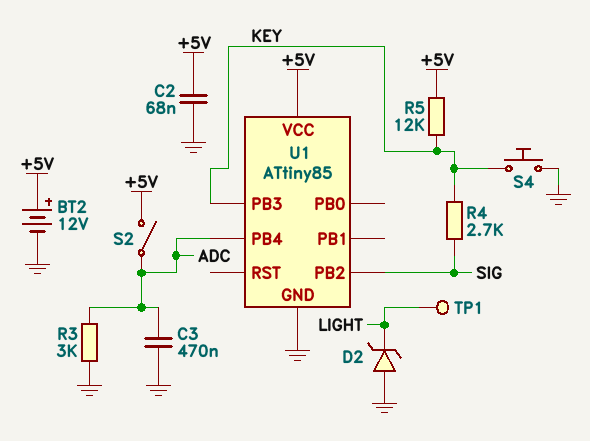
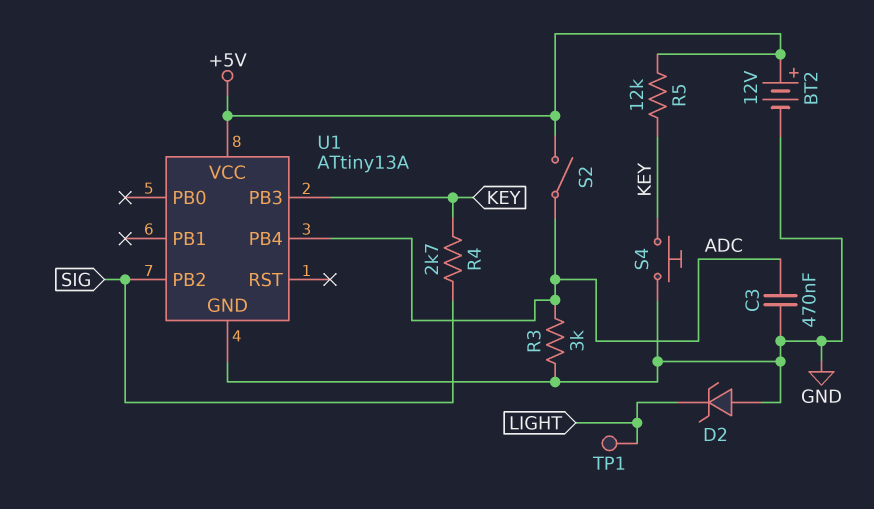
C2: 68nF (+5V, GND) -> none
U1: ATtiny85 -> ATtiny13A

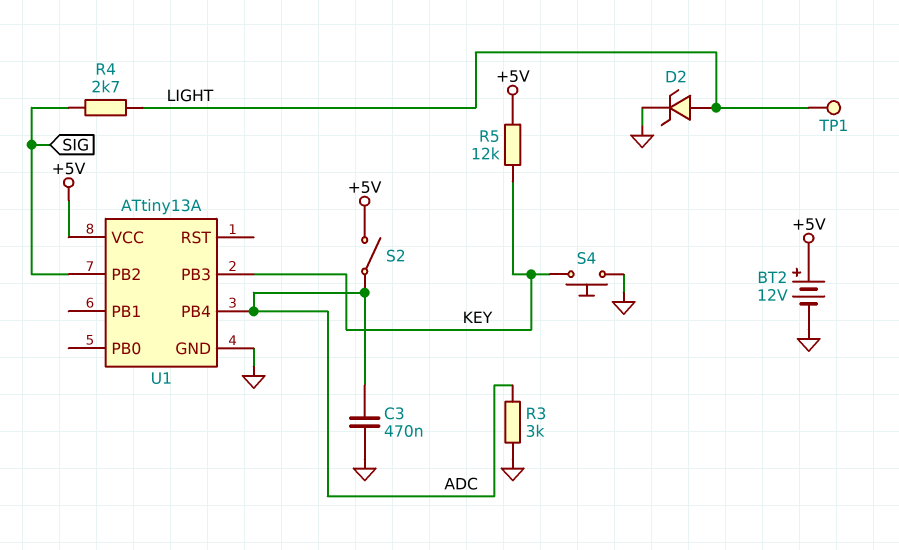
D2: zener (A GND, K LIGHT) -> zener (A LIGHT, K GND)
R4: 2.7k (KEY, SIG) -> 2.7k (LIGHT, SIG)

